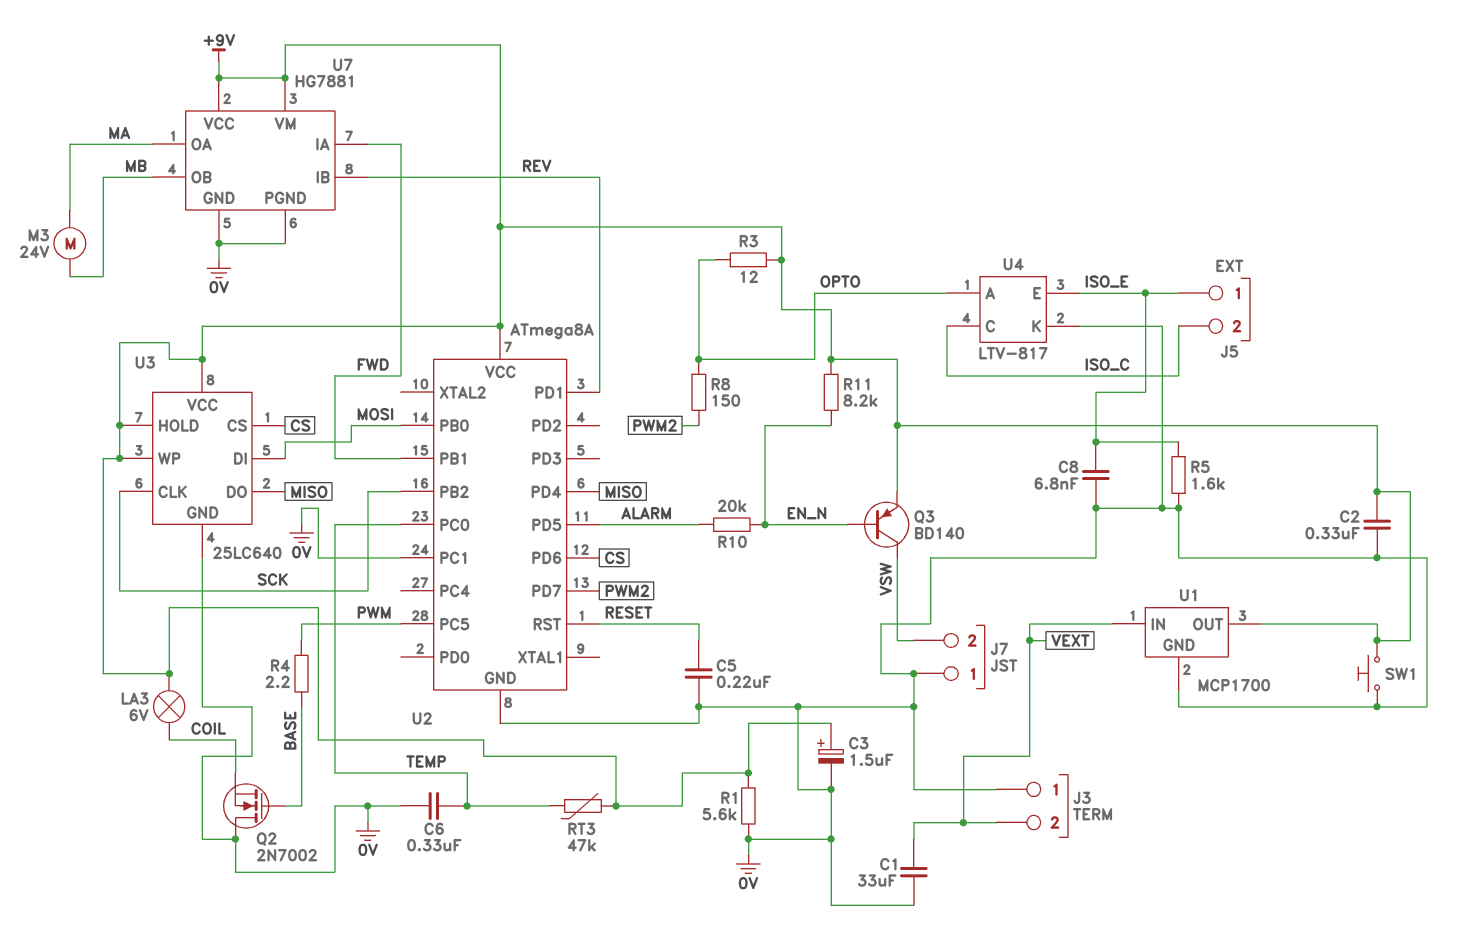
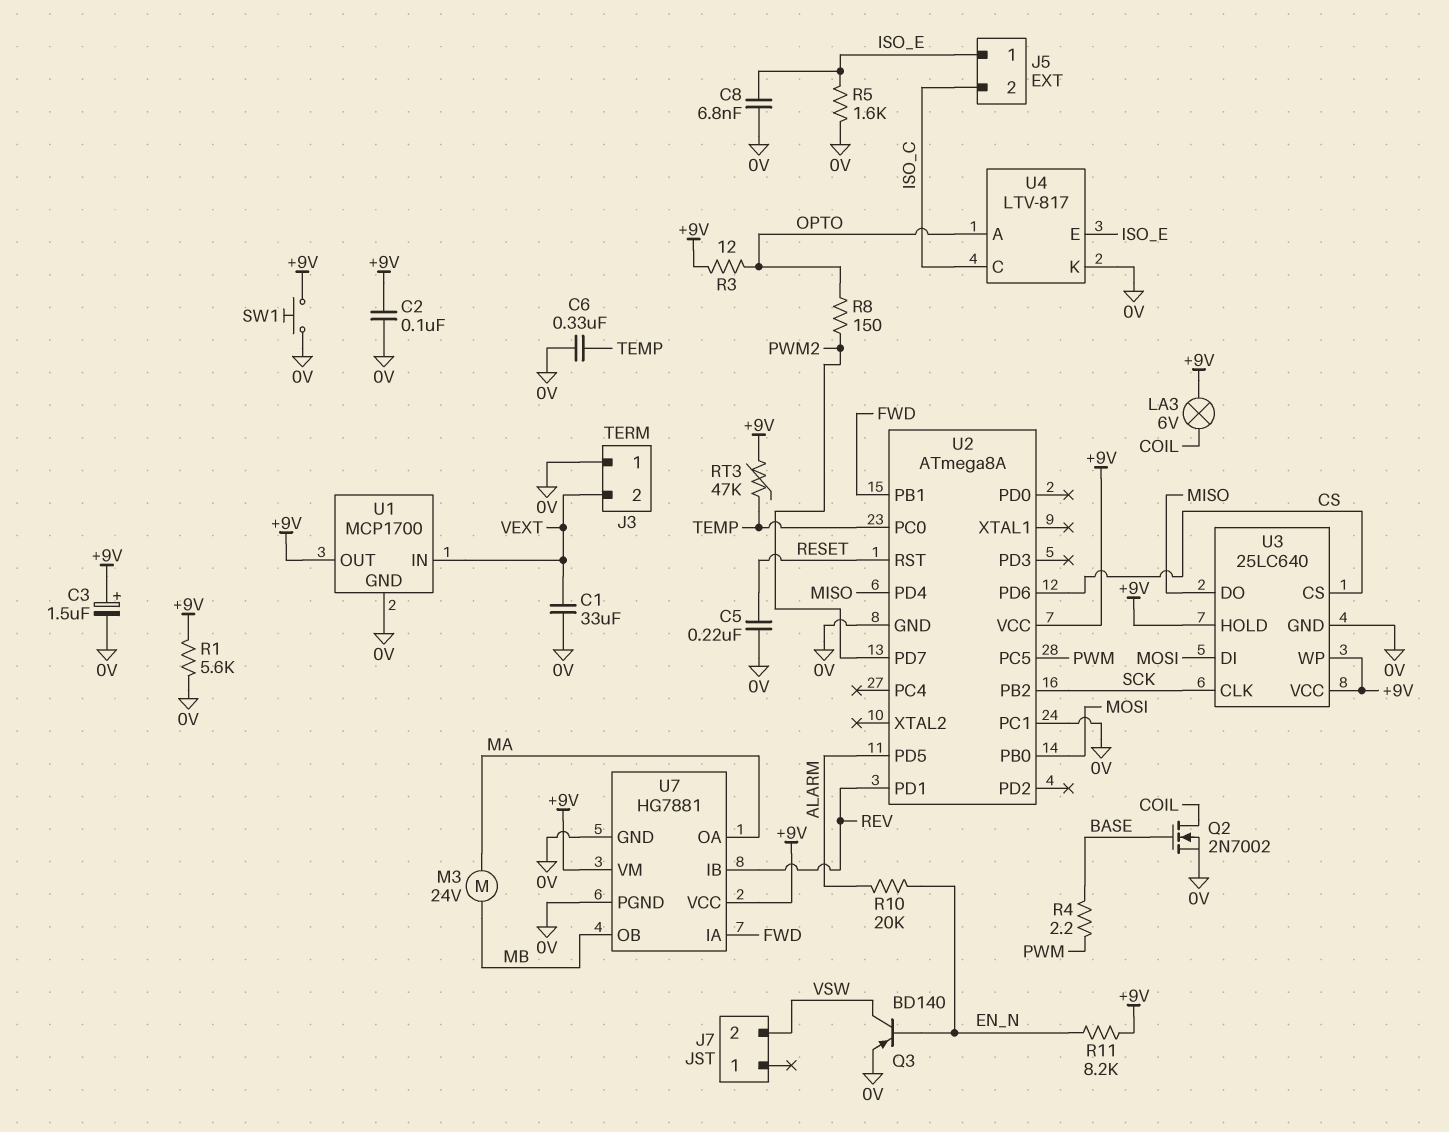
C2: 330nF (+9V, 0V) -> 100nF (+9V, 0V)
J7 pin 1: 0V -> none
Q2: NMOS 2N7002 (G BASE, D 0V, S COIL) -> NMOS 2N7002 (G BASE, D COIL, S 0V)
Q3: PNP BD140 (B EN_N, C VSW, E +9V) -> PNP BD140 (B EN_N, C VSW, E 0V)

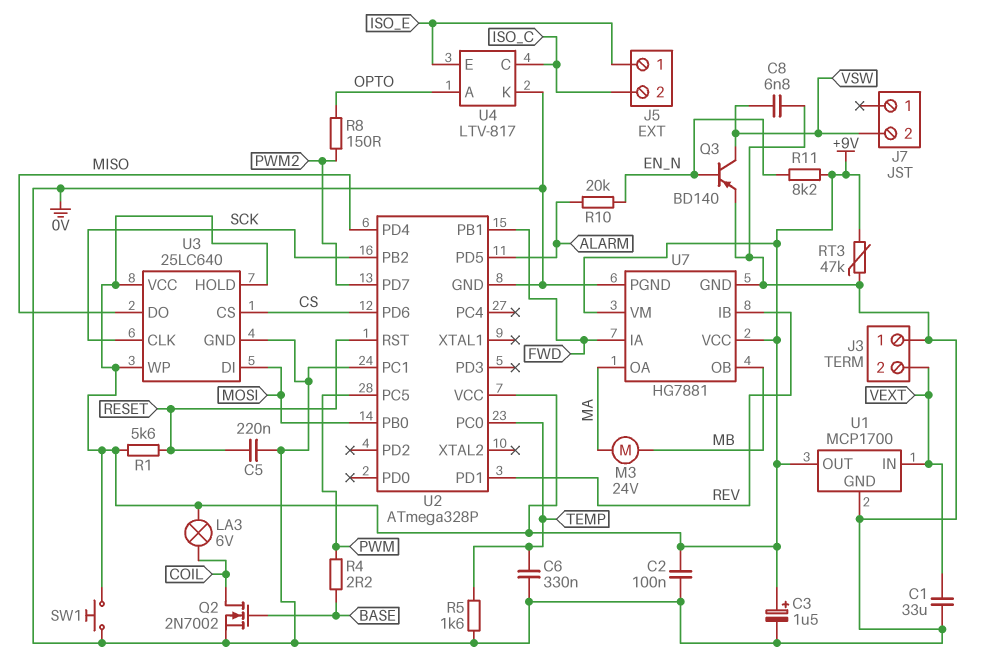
C8: 6.8nF (0V, ISO_E) -> 6.8nF (0V, VSW)
R1: 5.6k (+9V, 0V) -> 5.6k (+9V, RESET)
R3: 12 (+9V, OPTO) -> none
R5: 1.6k (0V, ISO_E) -> 1.6k (0V, TEMP)
RT3: 47k (+9V, TEMP) -> 47k (+9V, 0V)
U2: ATmega8A -> ATmega328P

